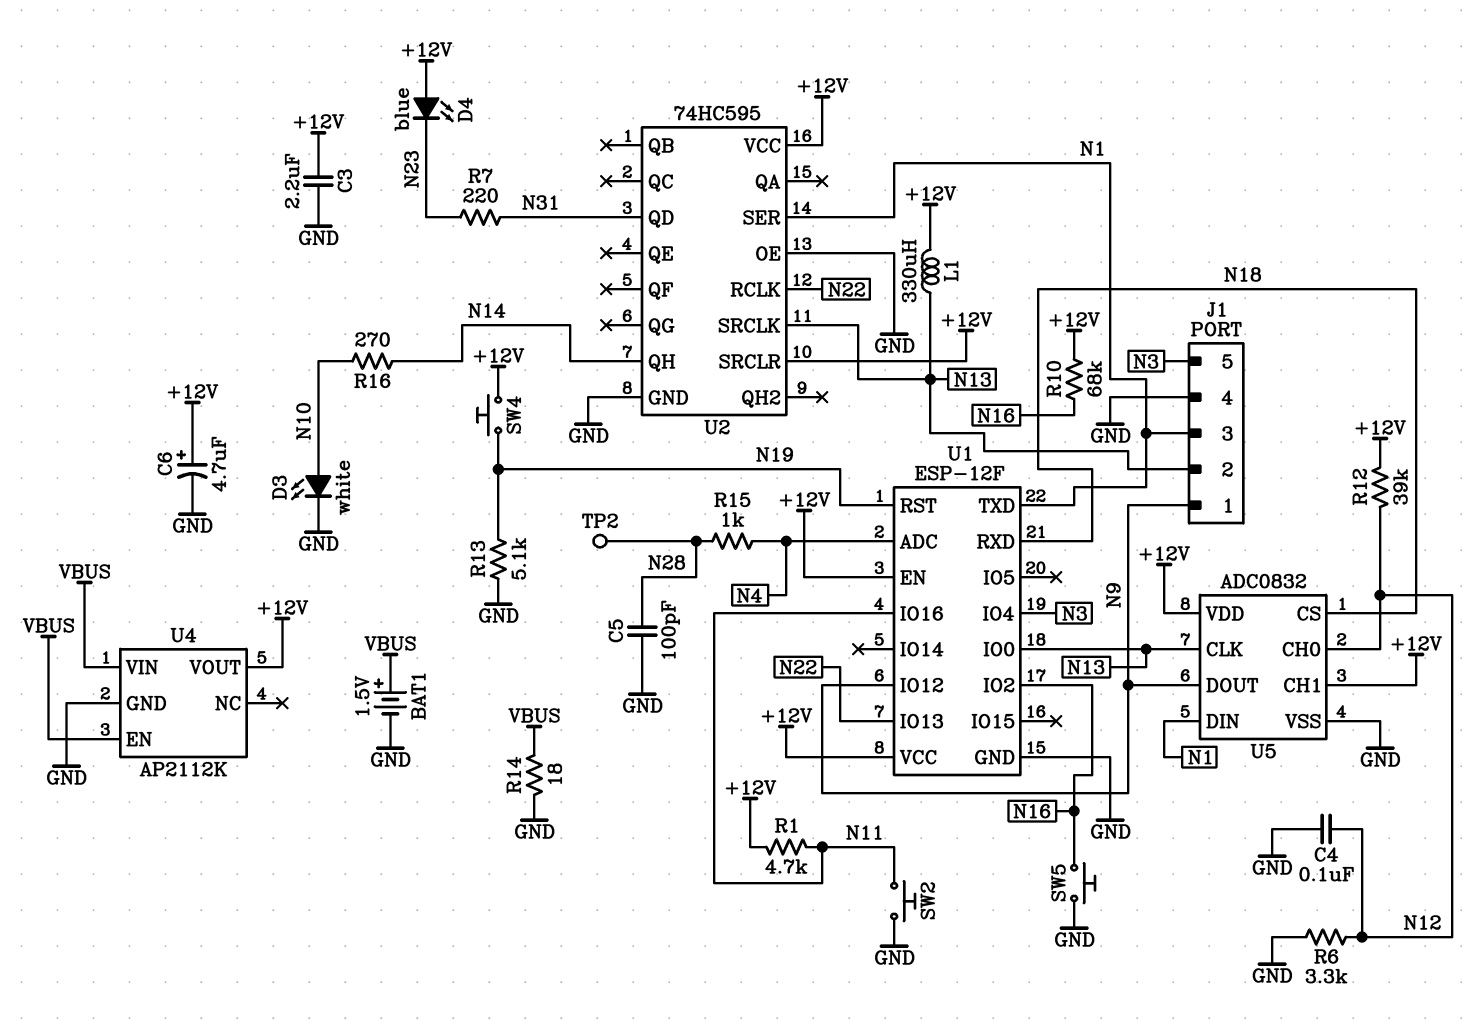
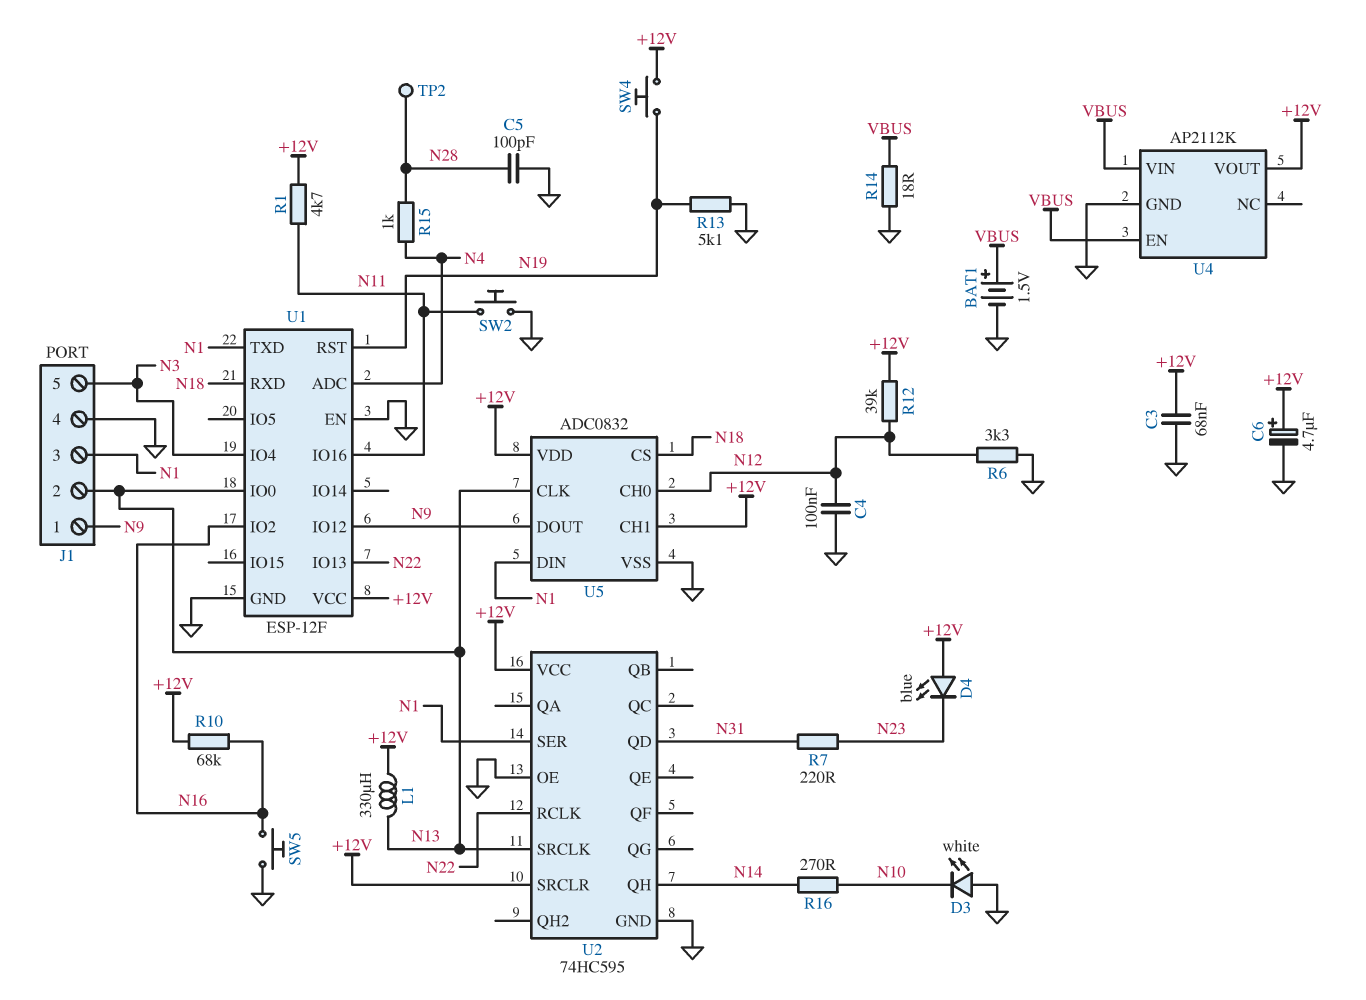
C3: 2.2uF (+12V, GND) -> 68nF (+12V, GND)
D3: LED white (A N10, K GND) -> LED white (A GND, K N10)
U1 pin EN: +12V -> GND

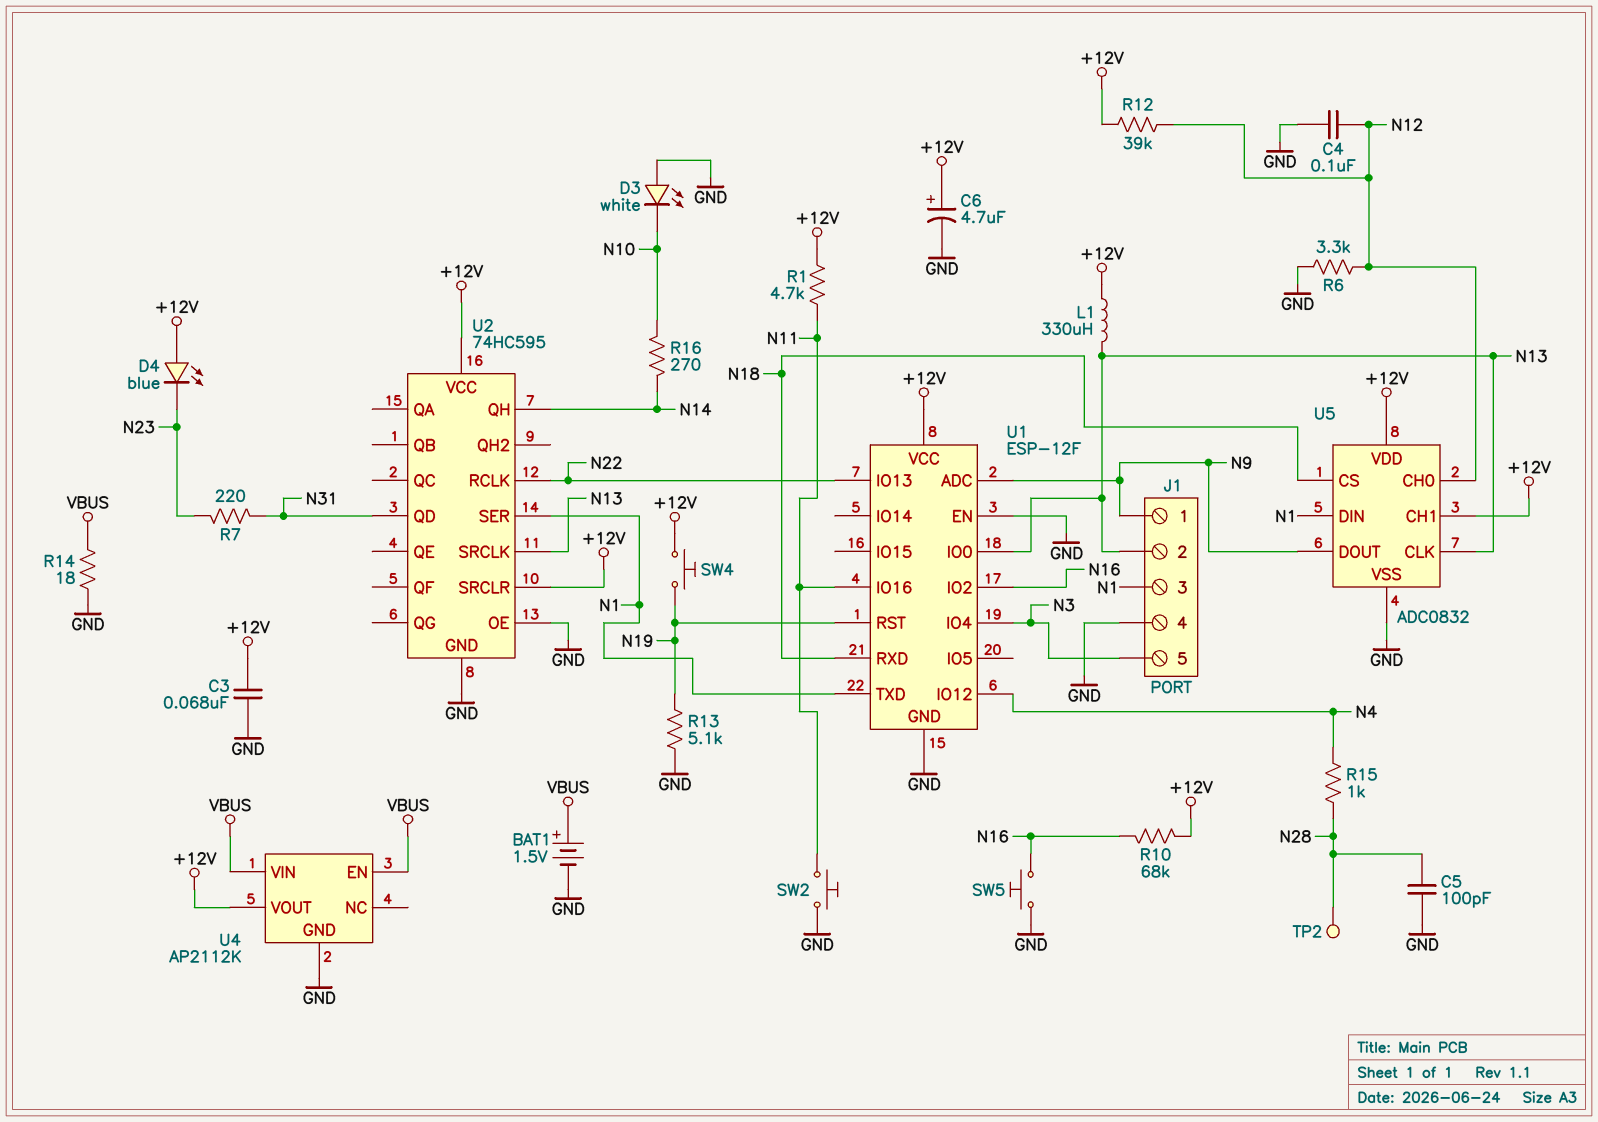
U1 pin ADC: N4 -> N9
U1 pin IO12: N9 -> N4

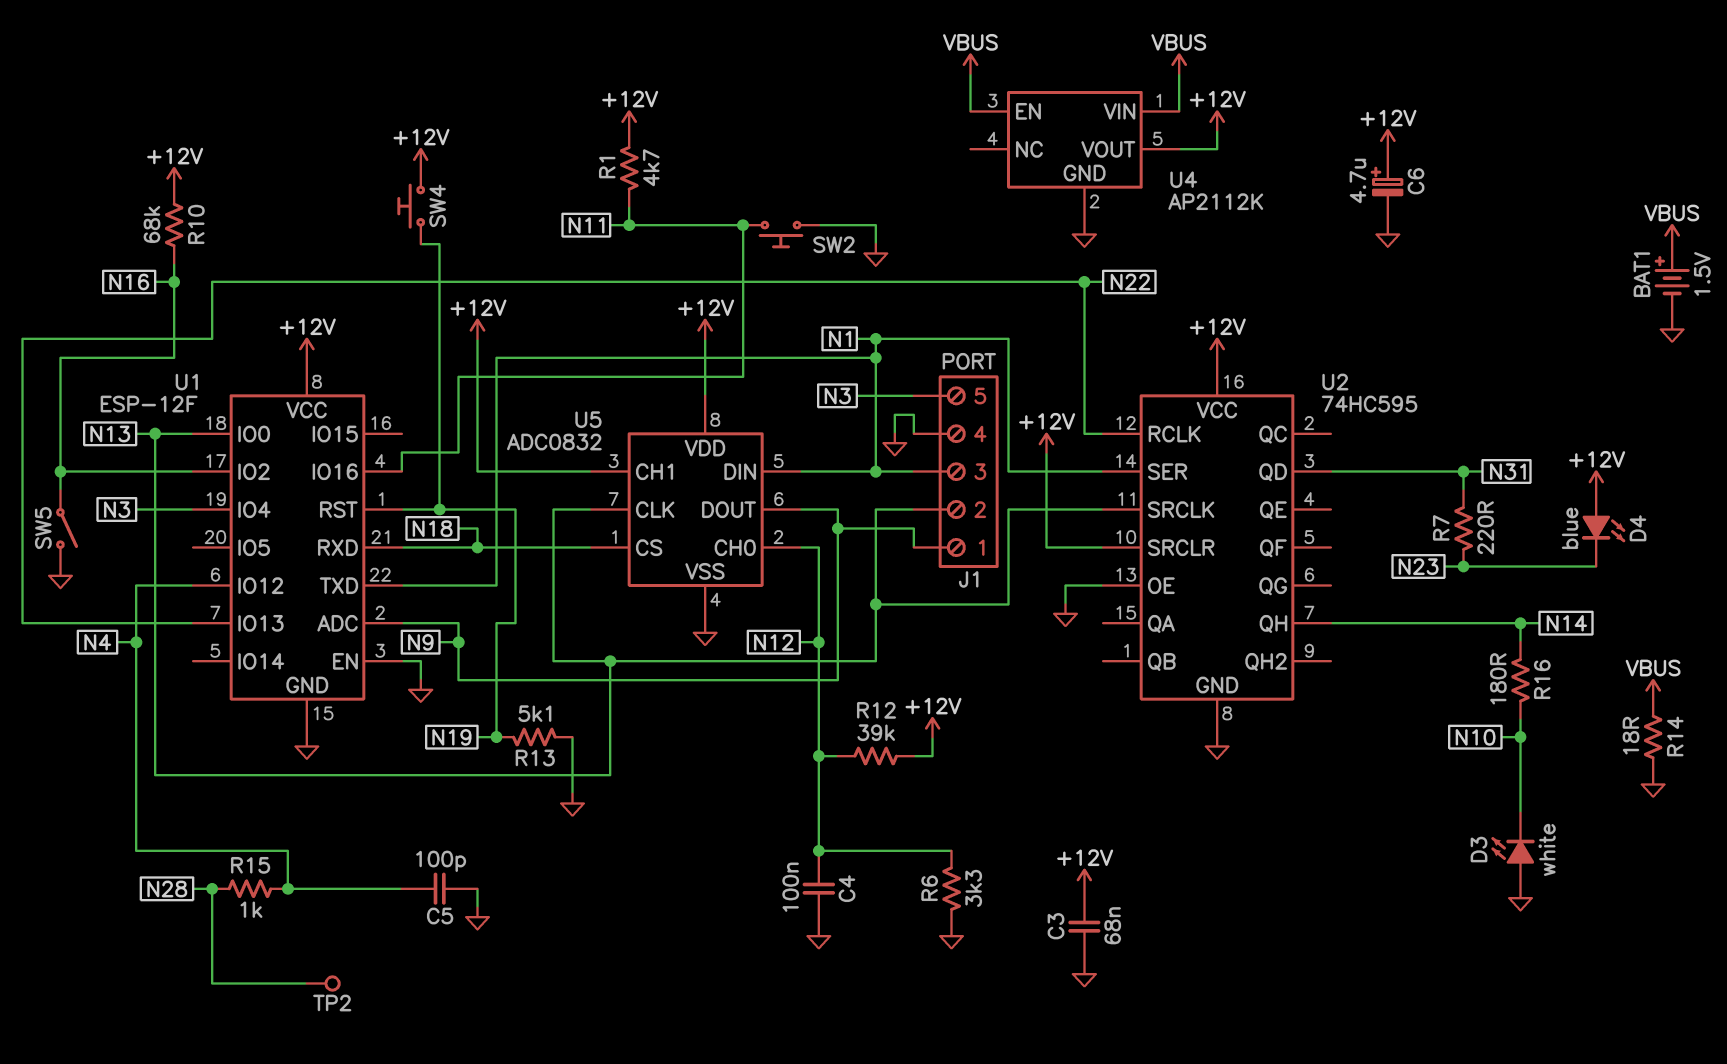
C5: 100pF (GND, N28) -> 100pF (GND, N4)
L1: 330uH (+12V, N13) -> none
R16: 270 (N10, N14) -> 180 (N10, N14)
SW5: button (GND, N16) -> switch (GND, N16)

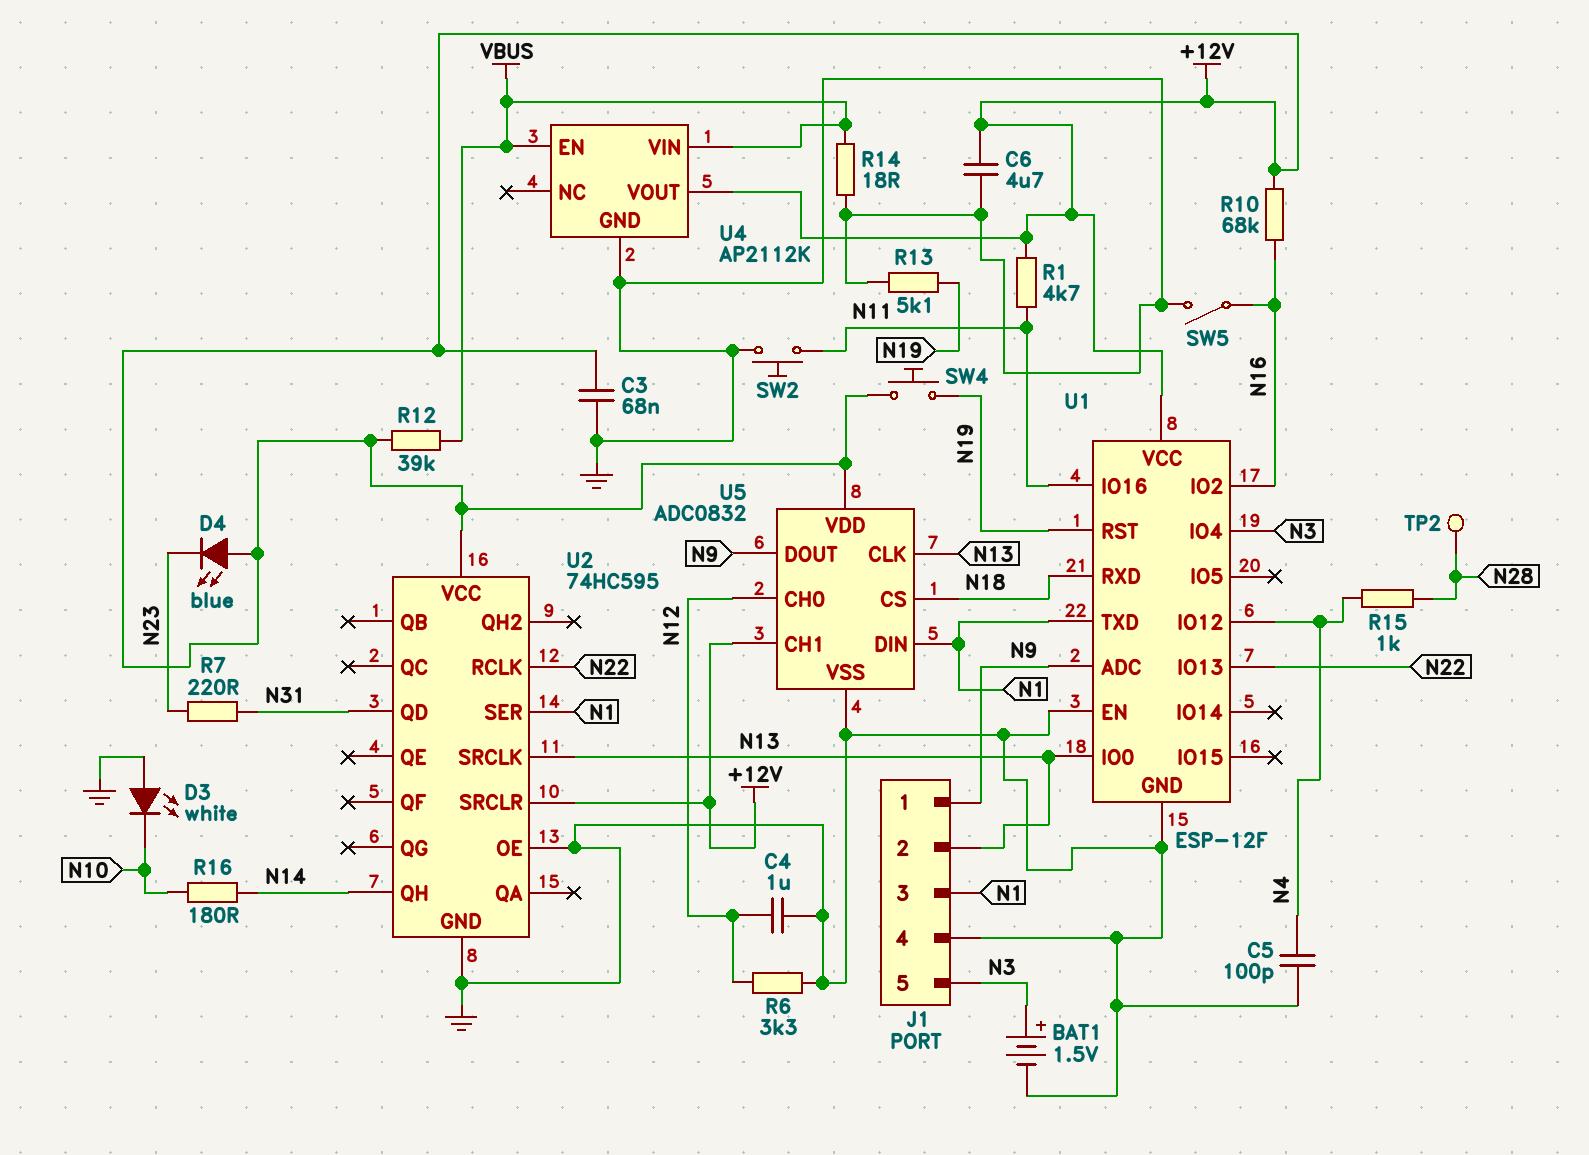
BAT1: 1.5V (plus VBUS, minus GND) -> 1.5V (plus N3, minus GND)
C4: 100nF (GND, N12) -> 1uF (GND, N12)
C6: 4.7uF (plus +12V, minus GND) -> 4.7uF (+12V, GND)
R12: 39k (+12V, N12) -> 39k (+12V, VBUS)

